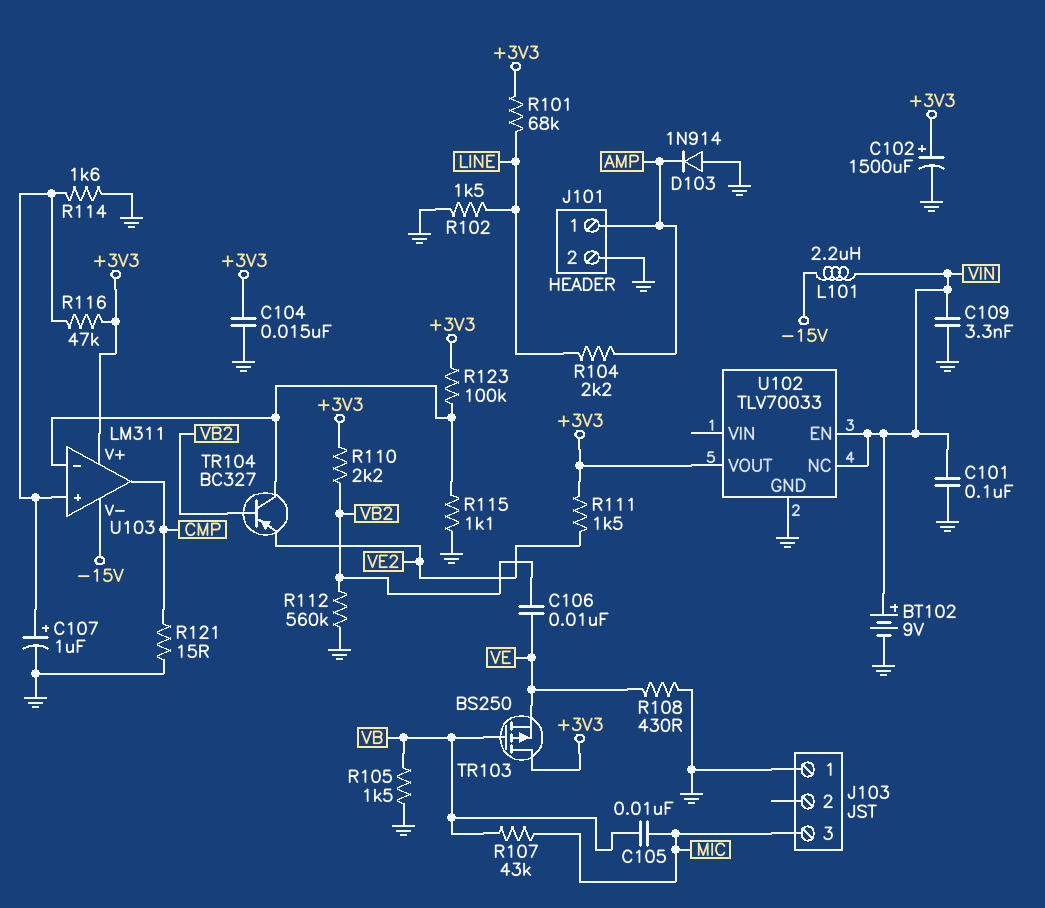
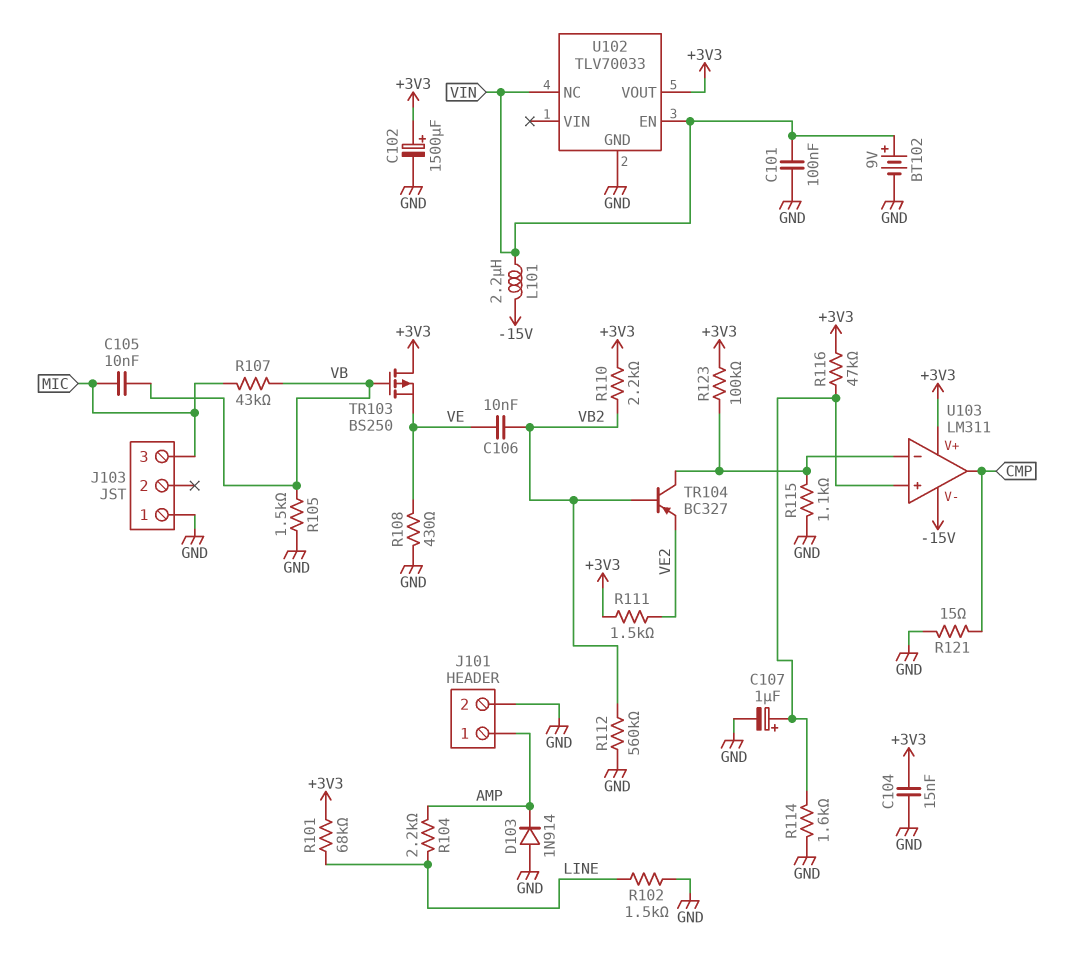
C109: 3.3nF (GND, VIN) -> none

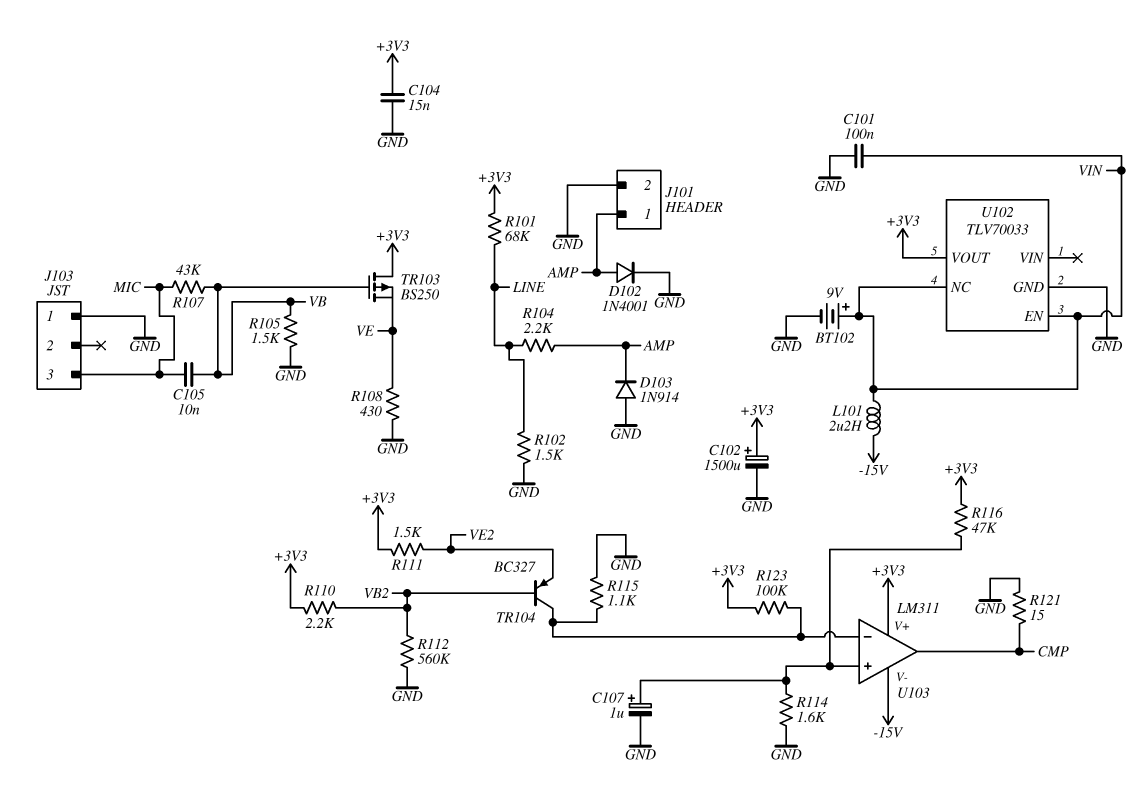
C106: 10nF (VB2, VE) -> none
D102: none -> diode 1N4001 (A AMP, K GND)

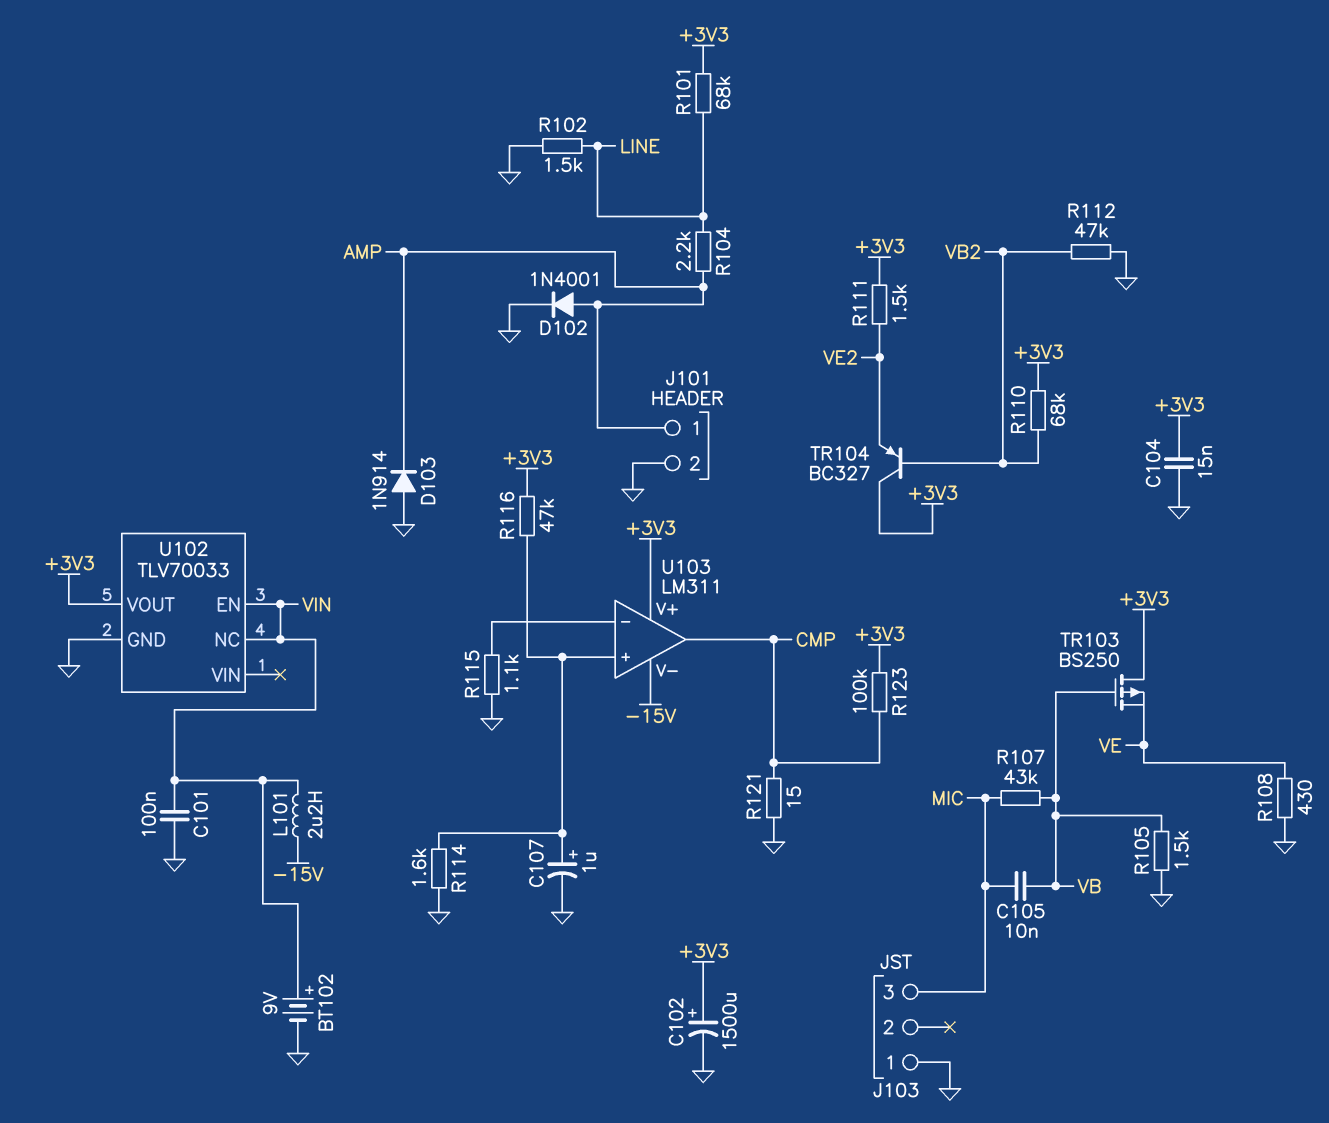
R110: 2.2k (+3V3, VB2) -> 68k (+3V3, VB2)
R112: 560k (GND, VB2) -> 47k (GND, VB2)
R123: 100k (+3V3, U103/in-) -> 100k (+3V3, CMP)
TR104: PNP BC327 (B VB2, C U103/in-, E VE2) -> PNP BC327 (B VB2, C +3V3, E VE2)

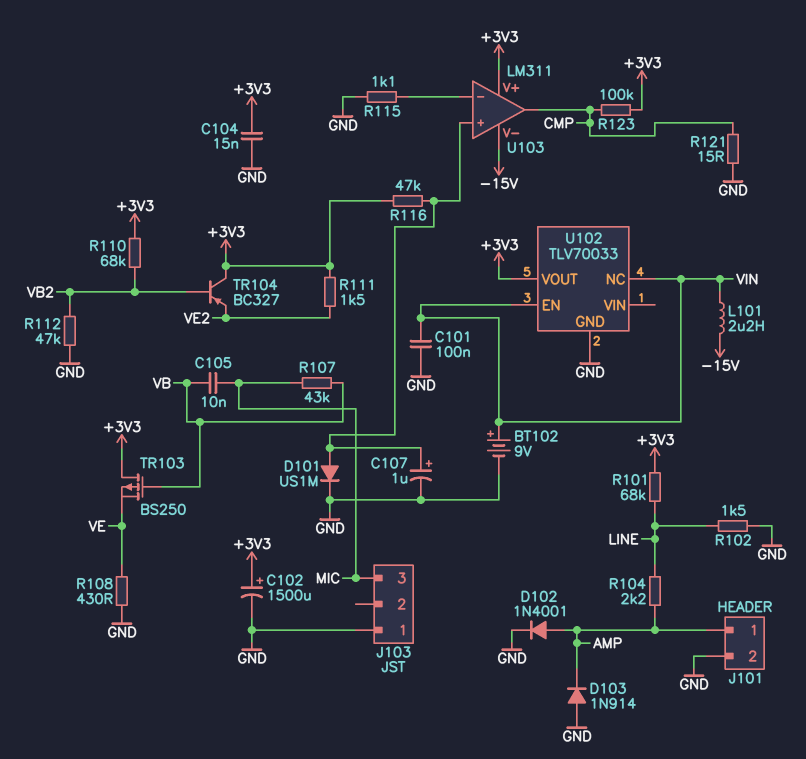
D101: none -> diode US1M (A U103/in+, K GND)
R105: 1.5k (GND, VB) -> none
R114: 1.6k (GND, U103/in+) -> none

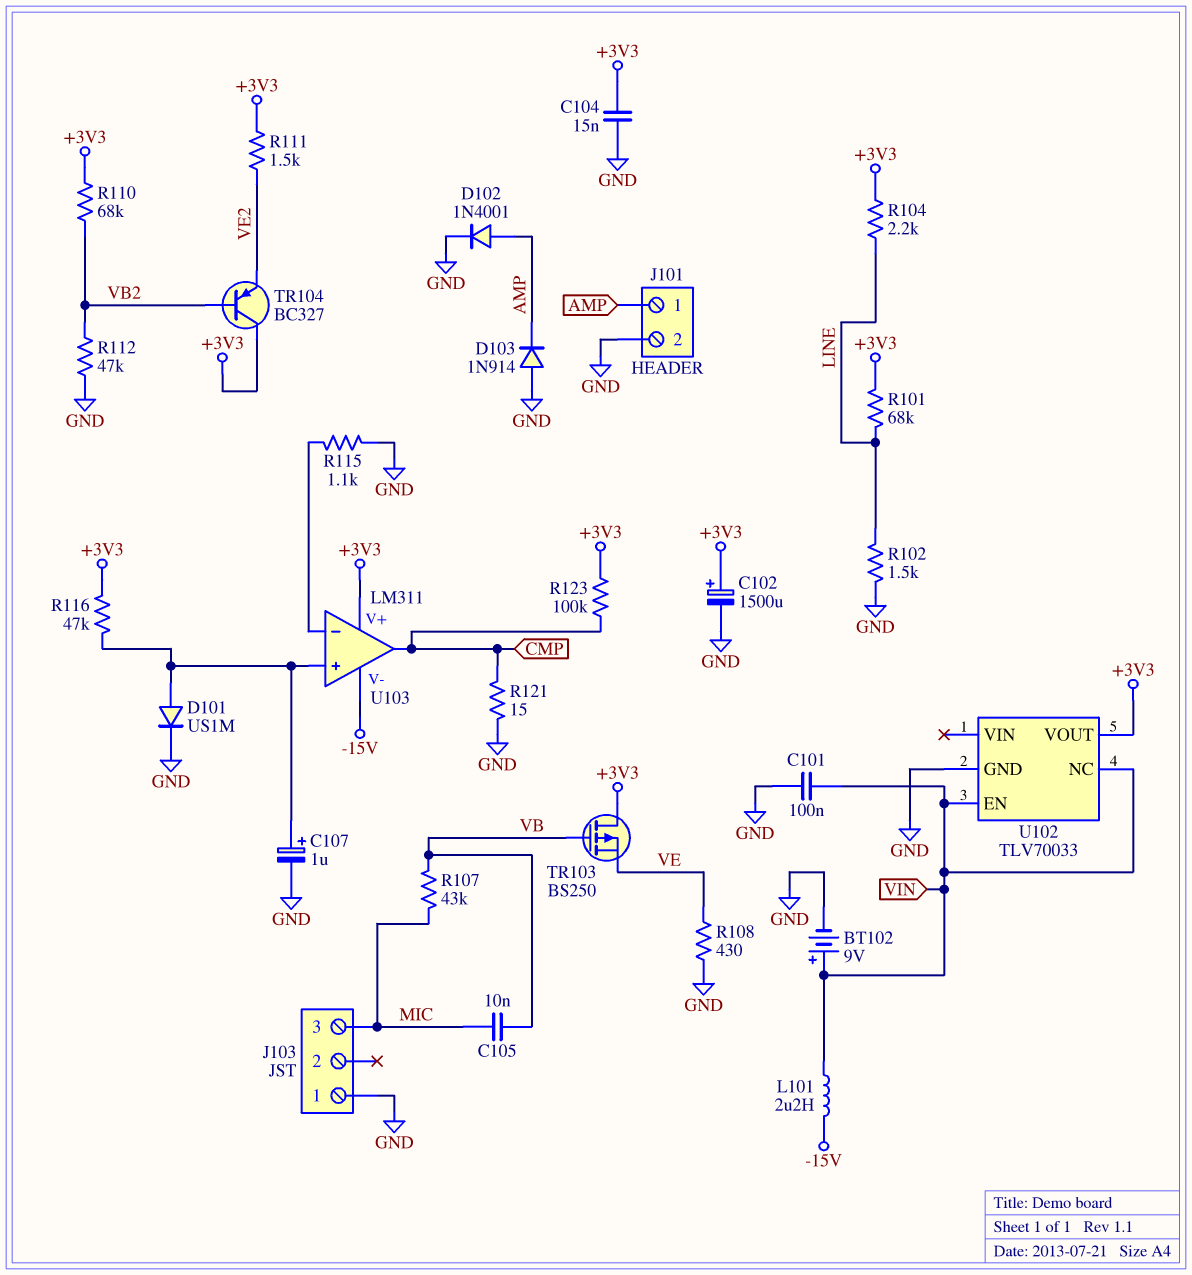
R104: 2.2k (AMP, LINE) -> 2.2k (+3V3, LINE)

